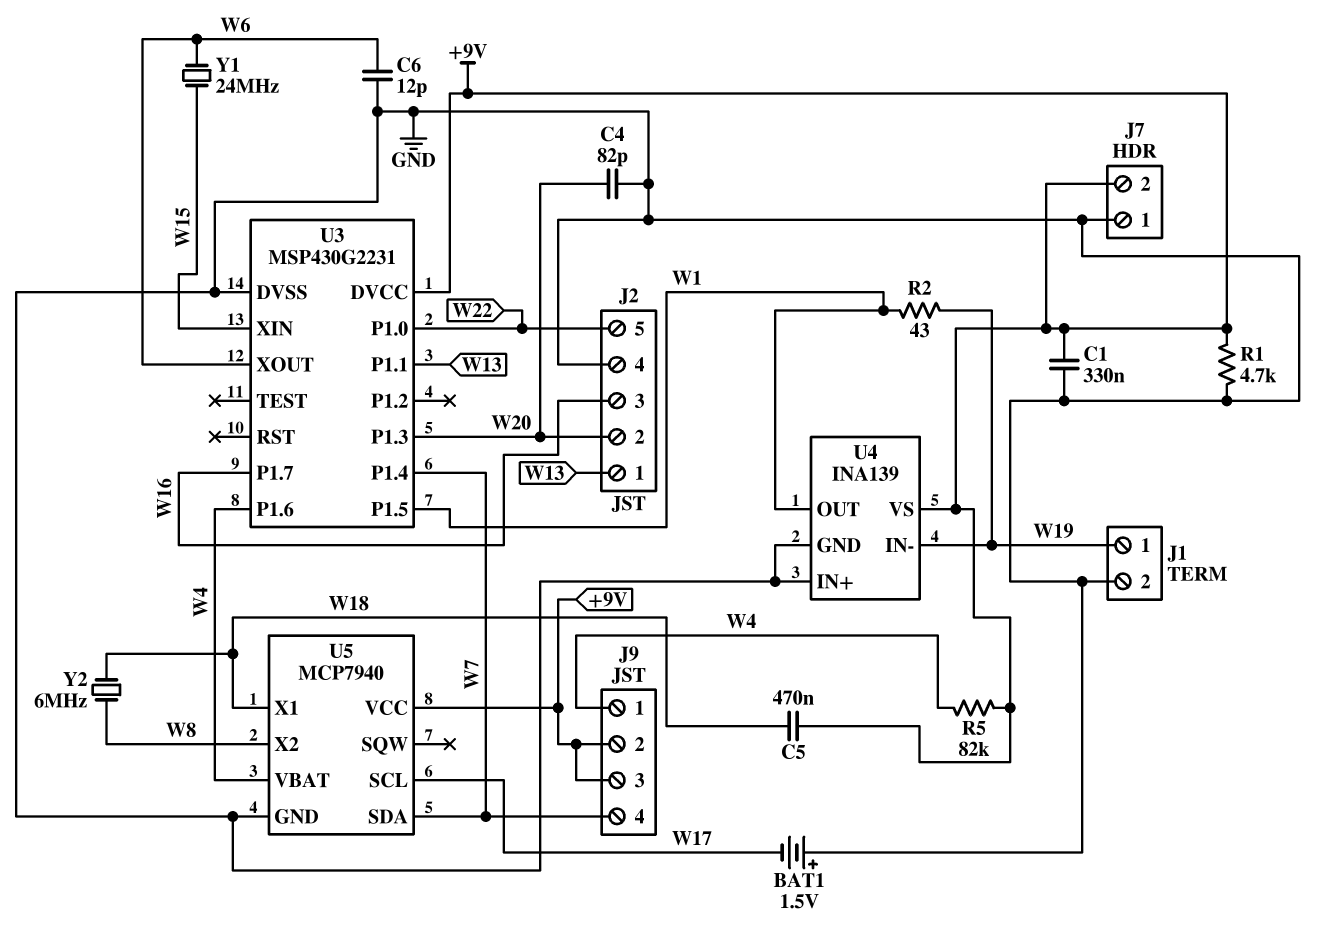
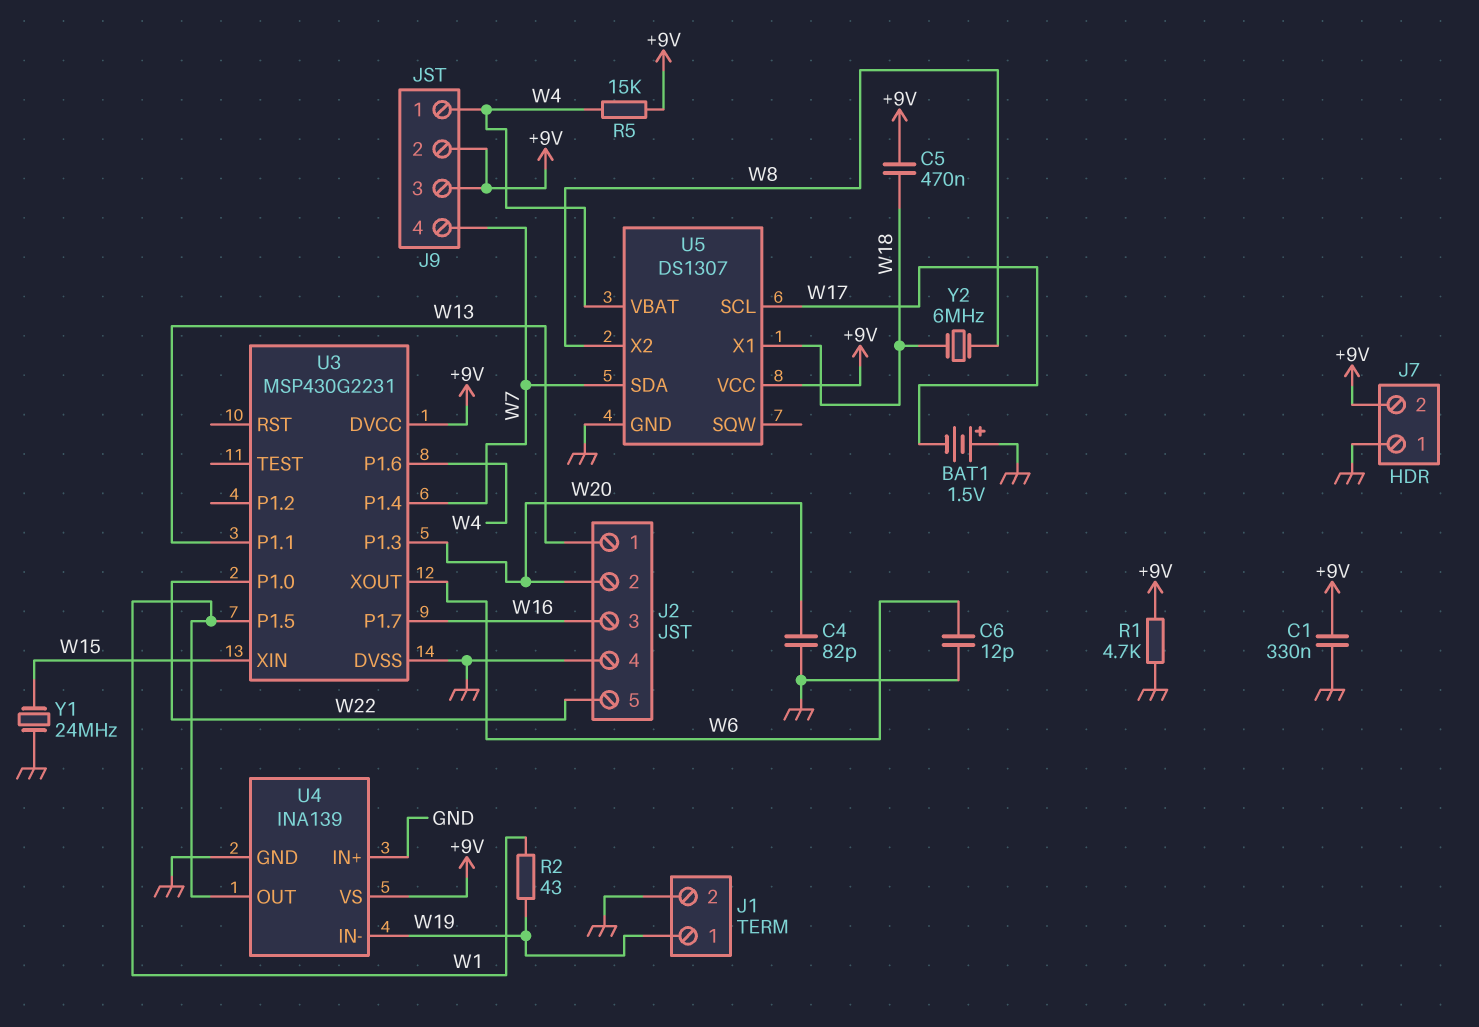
R5: 82k (+9V, W4) -> 15k (+9V, W4)
U5: MCP7940 -> DS1307
Y1: 24MHz (W6, W15) -> 24MHz (GND, W15)

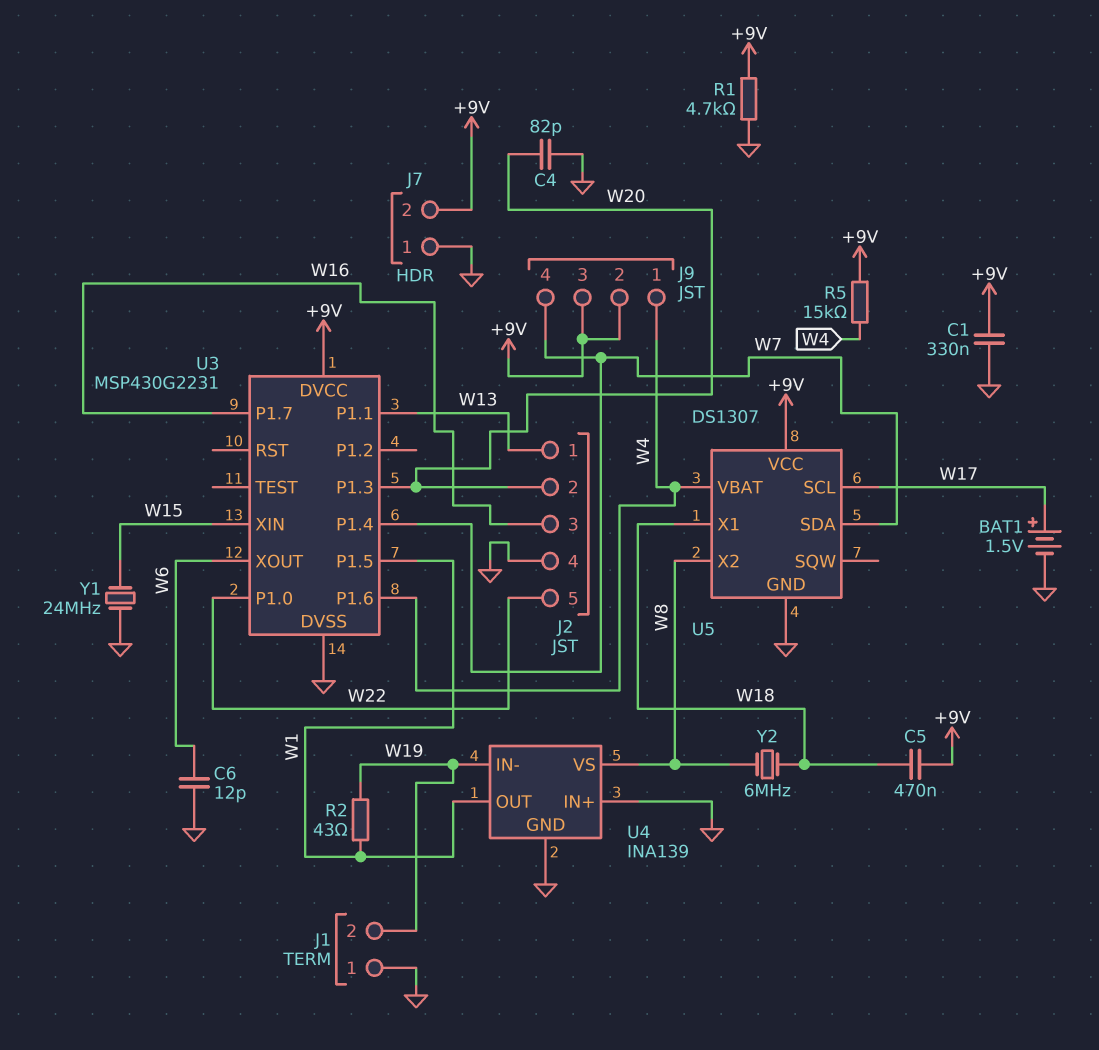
BAT1: 1.5V (plus GND, minus W17) -> 1.5V (plus W17, minus GND)
J1 pin 1: W19 -> GND
J1 pin 2: GND -> W19
U4 pin VS: +9V -> W8

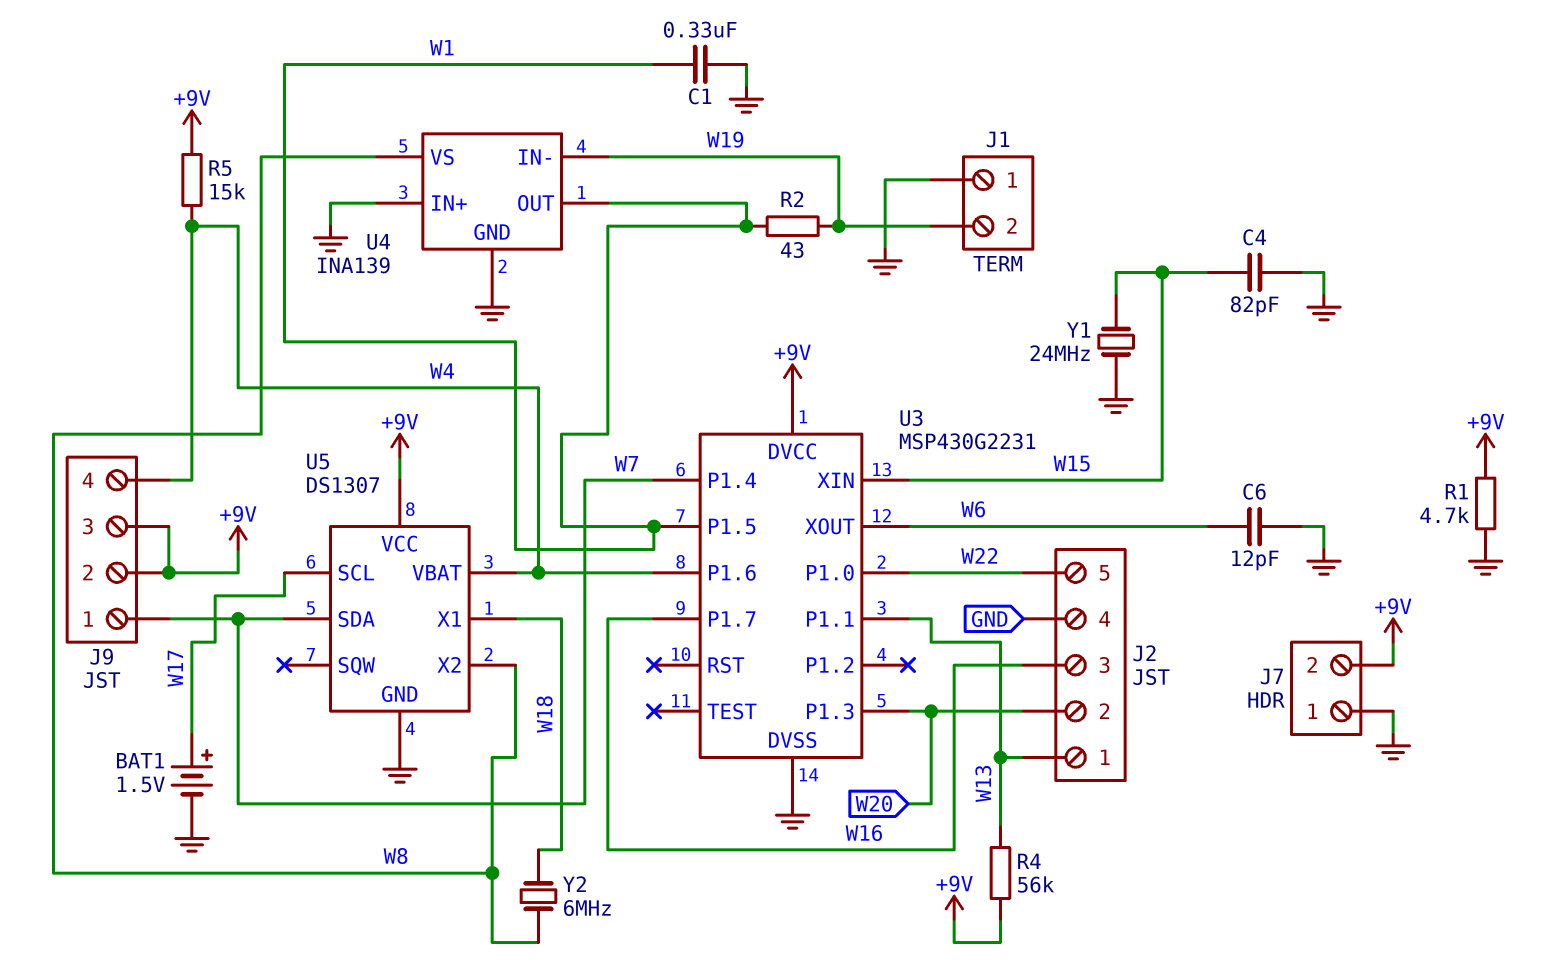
C1: 330nF (+9V, GND) -> 330nF (GND, W1)
C4: 82pF (GND, W20) -> 82pF (GND, W15)
C5: 470nF (+9V, W18) -> none
J9 pin 1: W4 -> W7
J9 pin 4: W7 -> W4
R4: none -> 56k (+9V, W13)

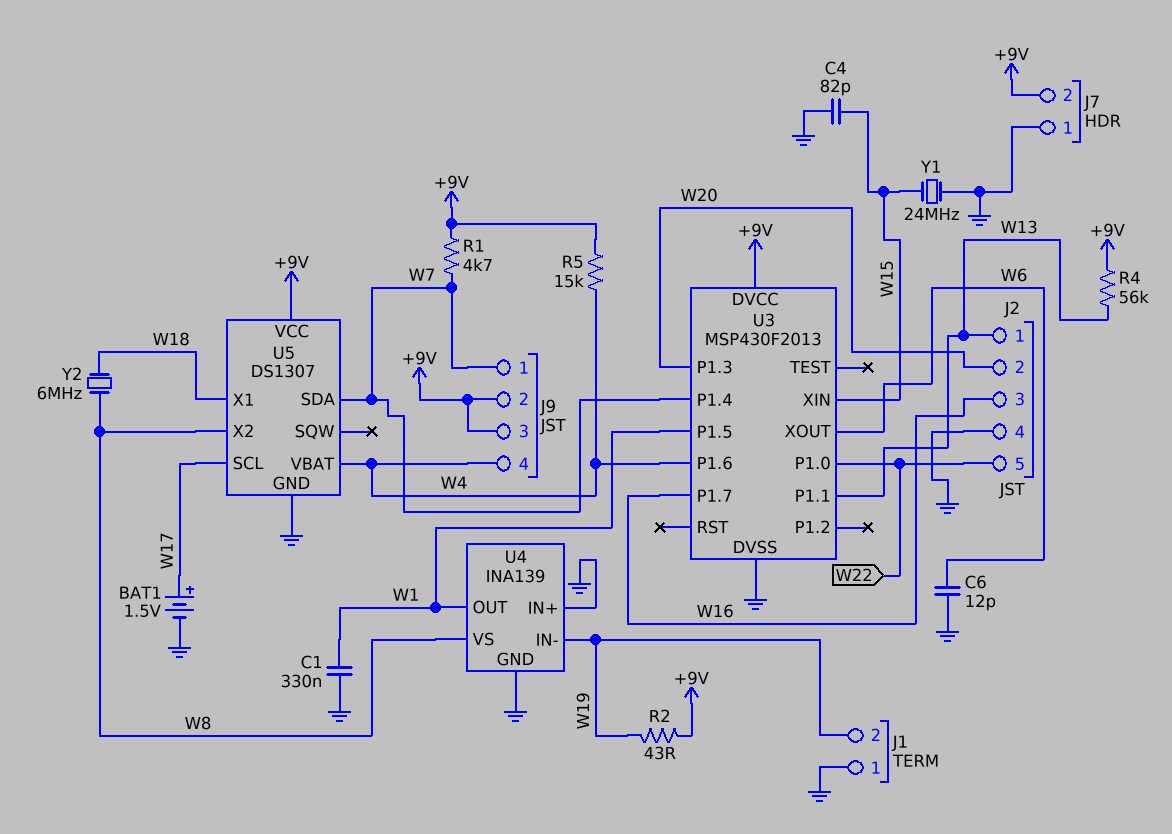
R1: 4.7k (+9V, GND) -> 4.7k (+9V, W7)
R2: 43 (W1, W19) -> 43 (+9V, W19)
U3: MSP430G2231 -> MSP430F2013

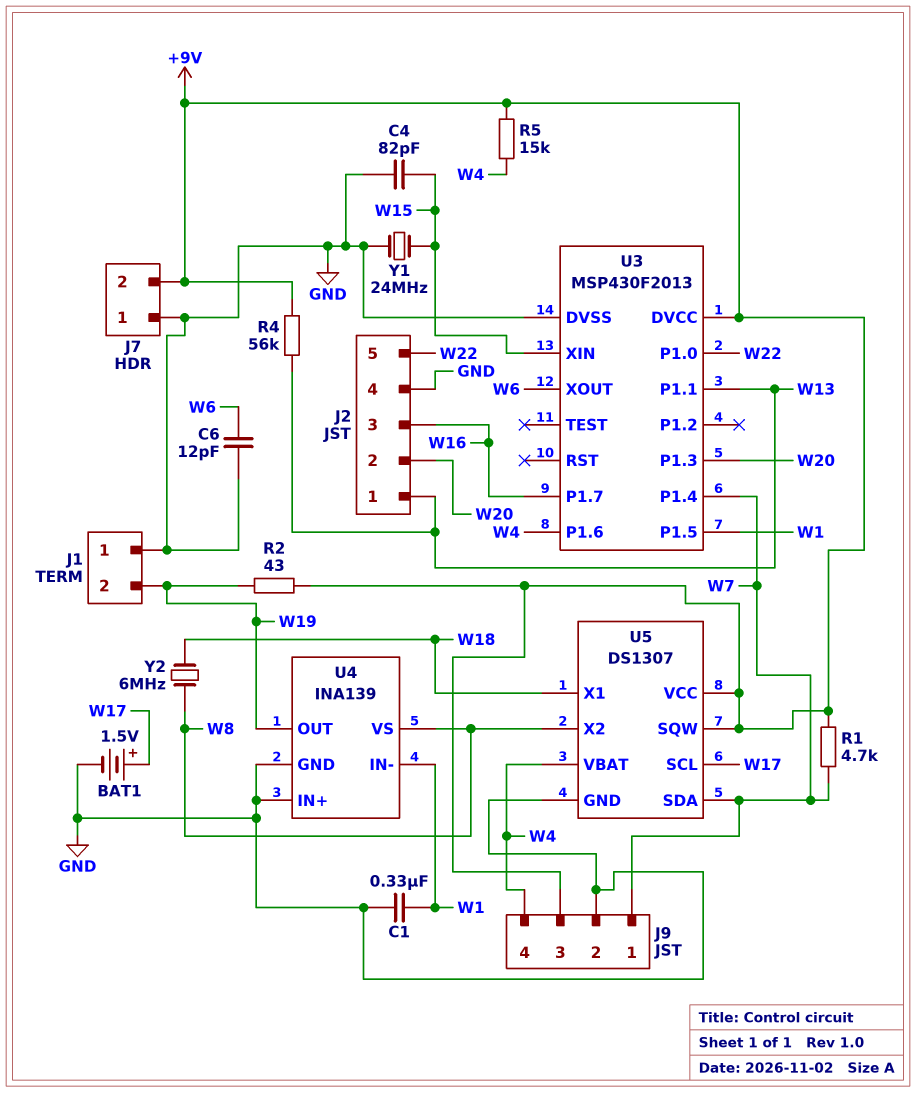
J9 pin 2: +9V -> GND
U4 pin IN-: W19 -> W1
U4 pin OUT: W1 -> W19
U5 pin SQW: none -> +9V

